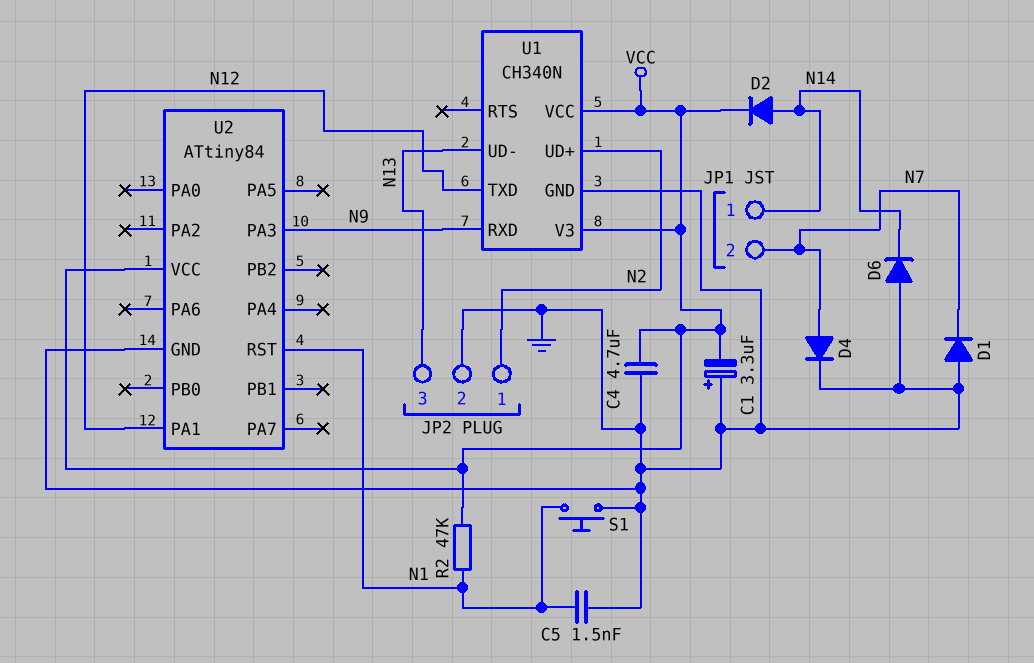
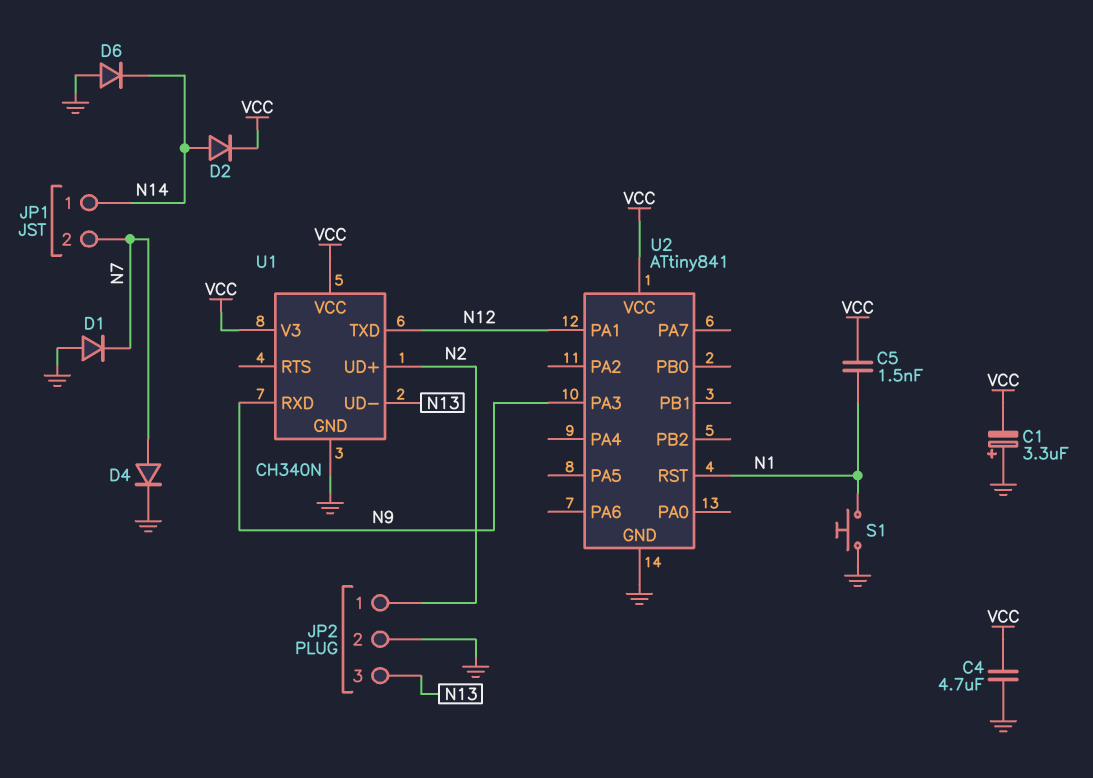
C5: 1.5nF (GND, N1) -> 1.5nF (N1, VCC)
R2: 47k (N1, VCC) -> none
U2: ATtiny84 -> ATtiny841

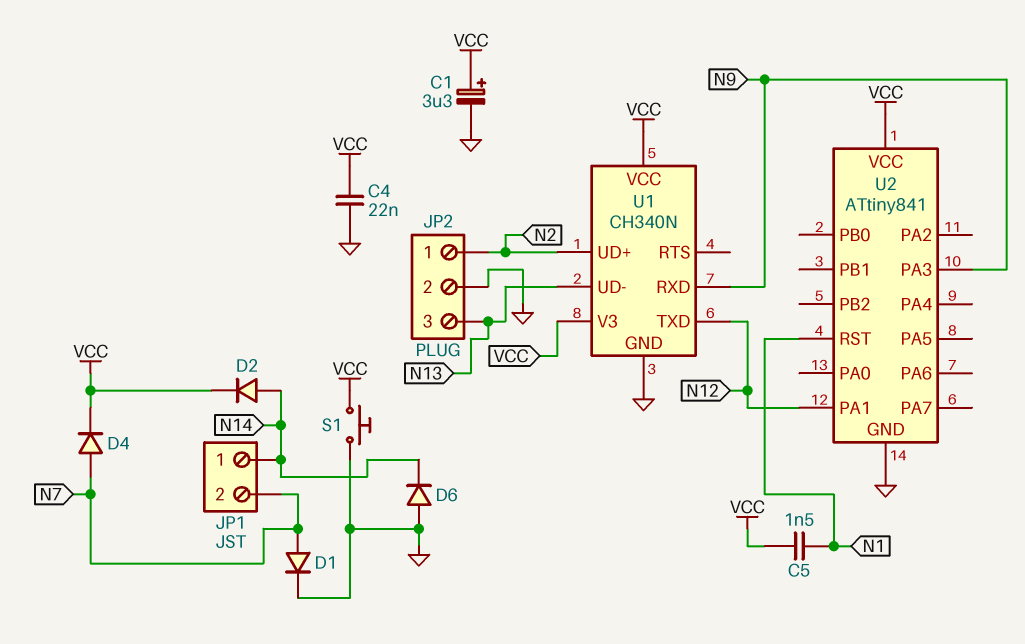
C1: 3.3uF (plus GND, minus VCC) -> 3.3uF (plus VCC, minus GND)
C4: 4.7uF (GND, VCC) -> 22nF (GND, VCC)
D1: diode (A GND, K N7) -> diode (A N7, K GND)
D4: diode (A N7, K GND) -> diode (A N7, K VCC)
S1: button (GND, N1) -> button (GND, VCC)

